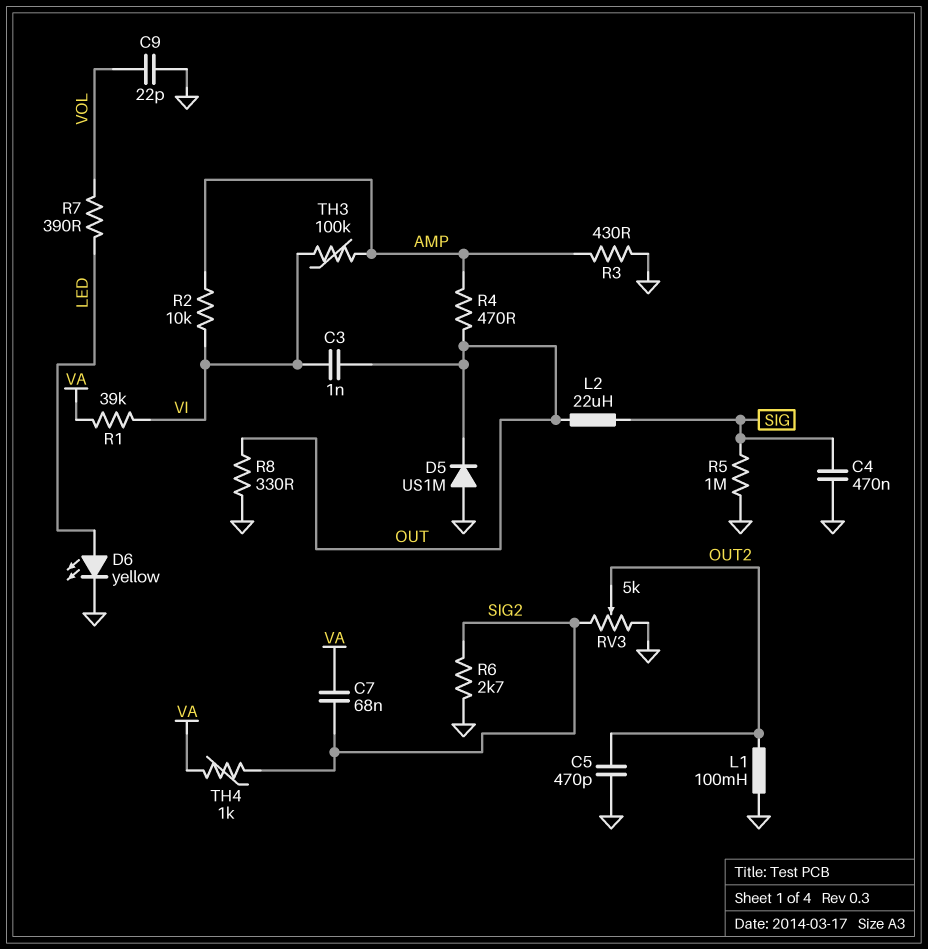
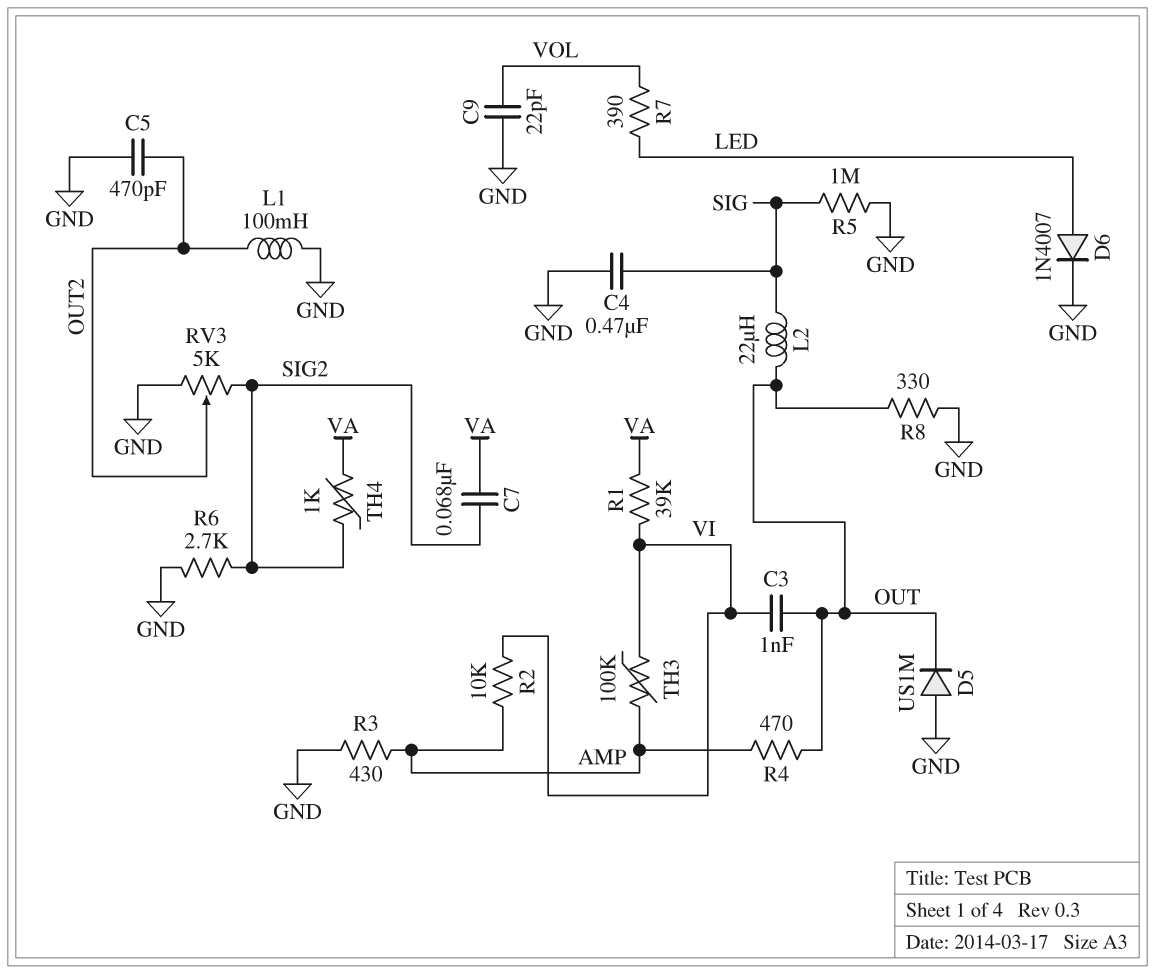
D6: LED yellow (A LED, K GND) -> diode 1N4007 (A LED, K GND)

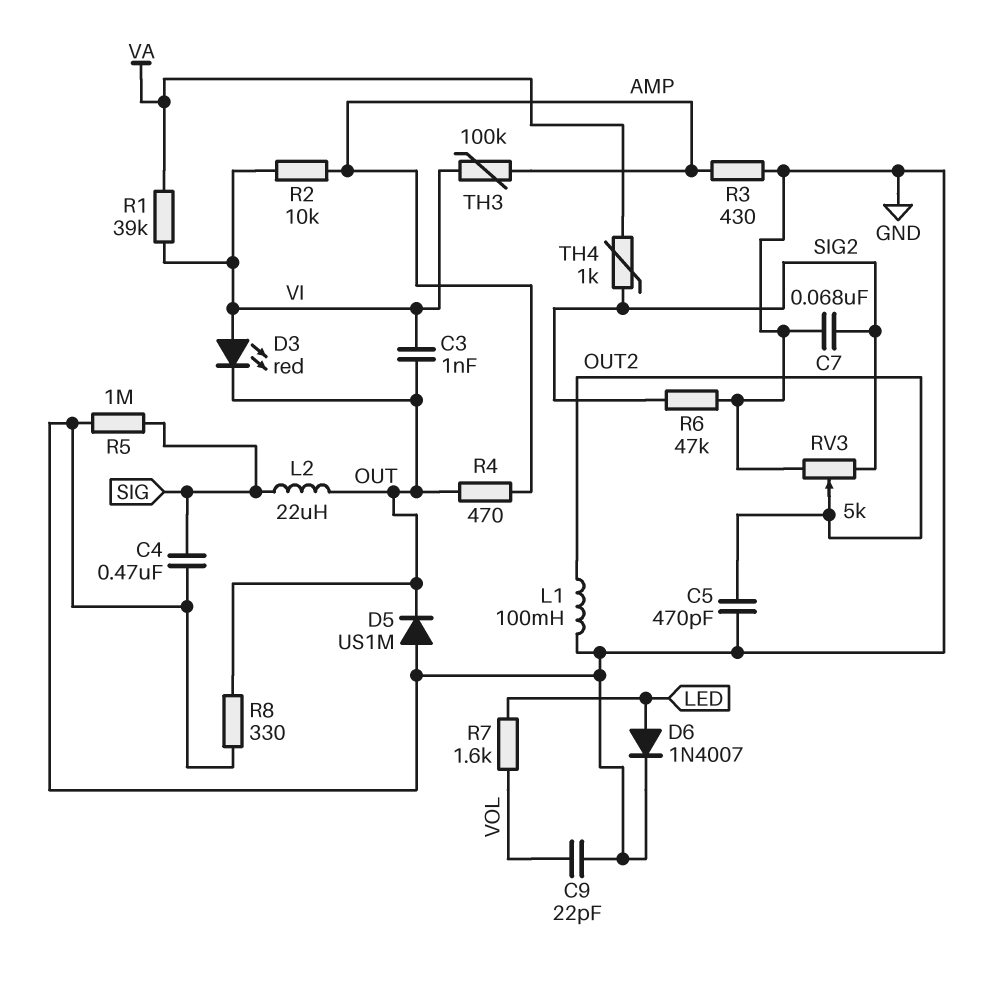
C7: 68nF (SIG2, VA) -> 68nF (GND, SIG2)
D3: none -> LED red (A VI, K OUT)
R6: 2.7k (GND, SIG2) -> 47k (GND, SIG2)
R7: 390 (LED, VOL) -> 1.6k (LED, VOL)

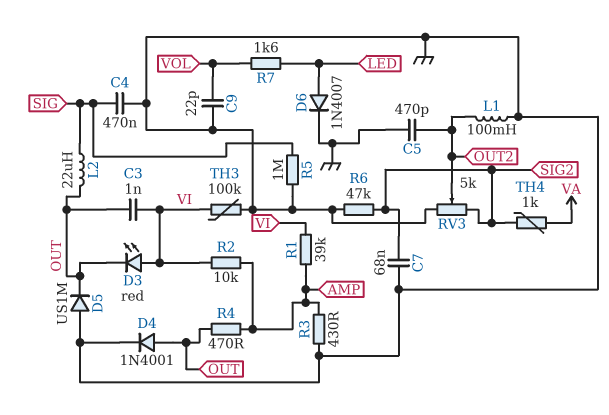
D4: none -> diode 1N4001 (A OUT, K GND)
R1: 39k (VA, VI) -> 39k (AMP, VI)
R8: 330 (GND, OUT) -> none
TH3: 100k (AMP, VI) -> 100k (GND, VI)

